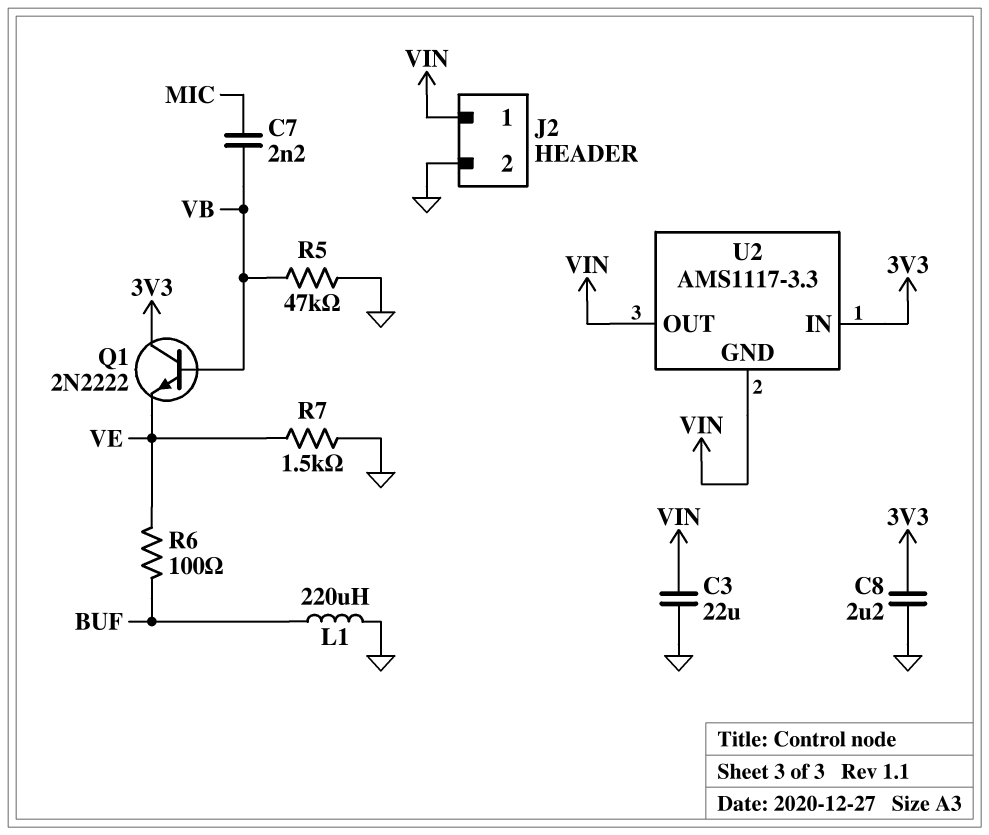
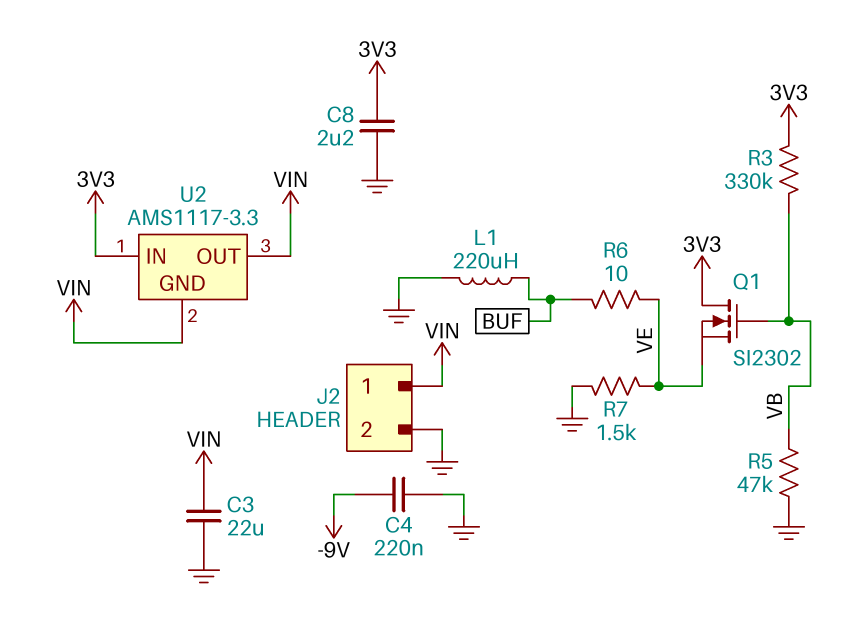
C4: none -> 220nF (-9V, GND)
C7: 2.2nF (MIC, VB) -> none
Q1: NPN 2N2222 (B VB, C 3V3, E VE) -> NMOS SI2302 (G VB, D 3V3, S VE)
R3: none -> 330k (3V3, VB)
R6: 100 (BUF, VE) -> 10 (BUF, VE)

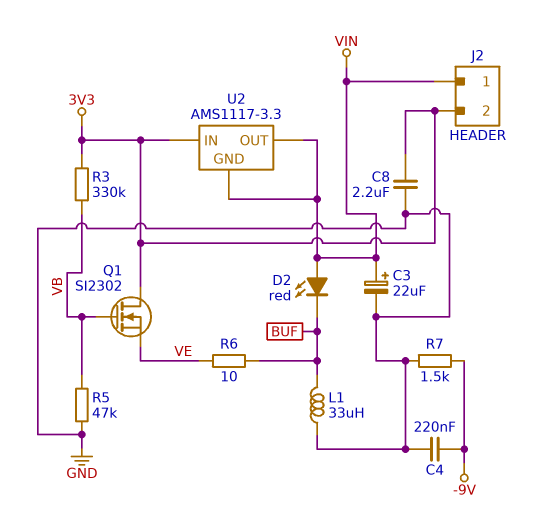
C3: 22uF (GND, VIN) -> 22uF (plus VIN, minus GND)
D2: none -> LED red (A VIN, K BUF)
J2 pin 2: GND -> 3V3
L1: 220uH (BUF, GND) -> 33uH (BUF, GND)
R7: 1.5k (GND, VE) -> 1.5k (-9V, GND)

